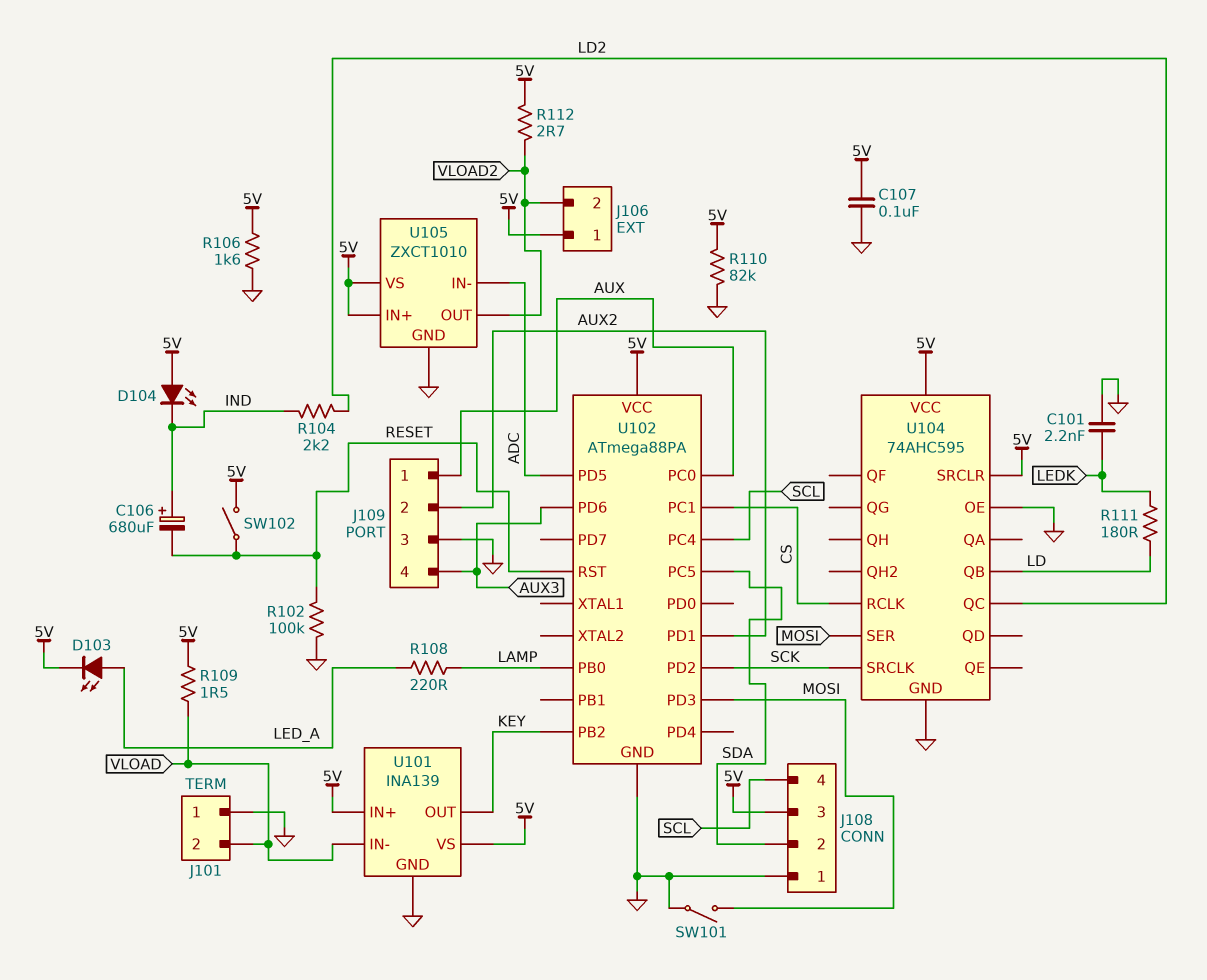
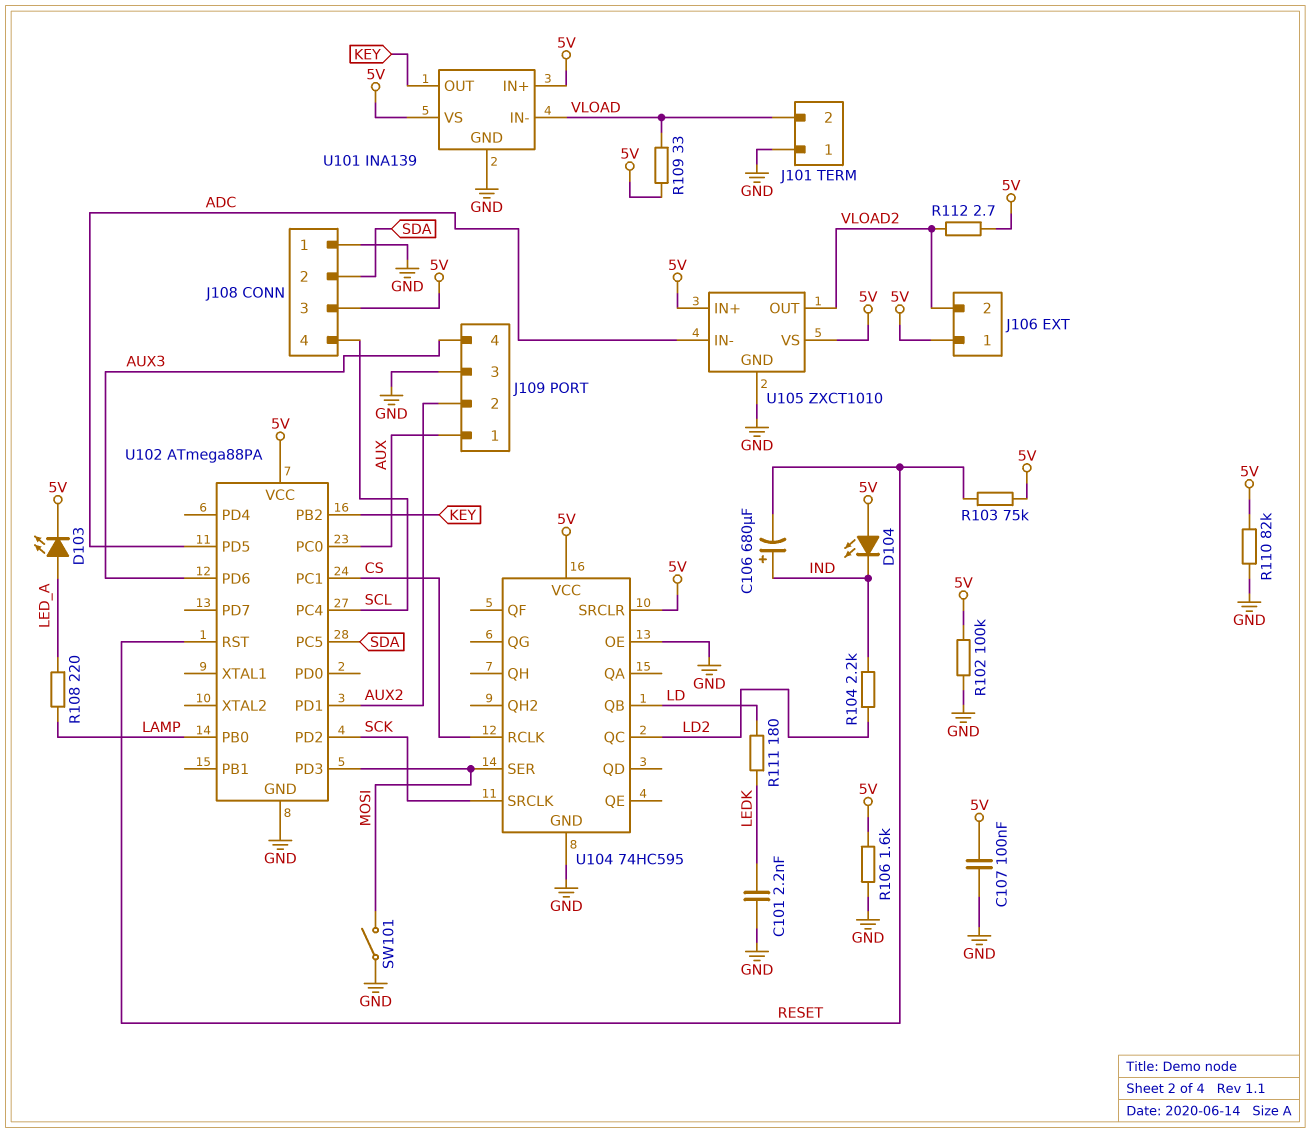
R102: 100k (GND, RESET) -> 100k (5V, GND)
R103: none -> 75k (5V, RESET)
R109: 1.5 (5V, VLOAD) -> 33 (5V, VLOAD)
SW102: switch (5V, RESET) -> none
U104: 74AHC595 -> 74HC595

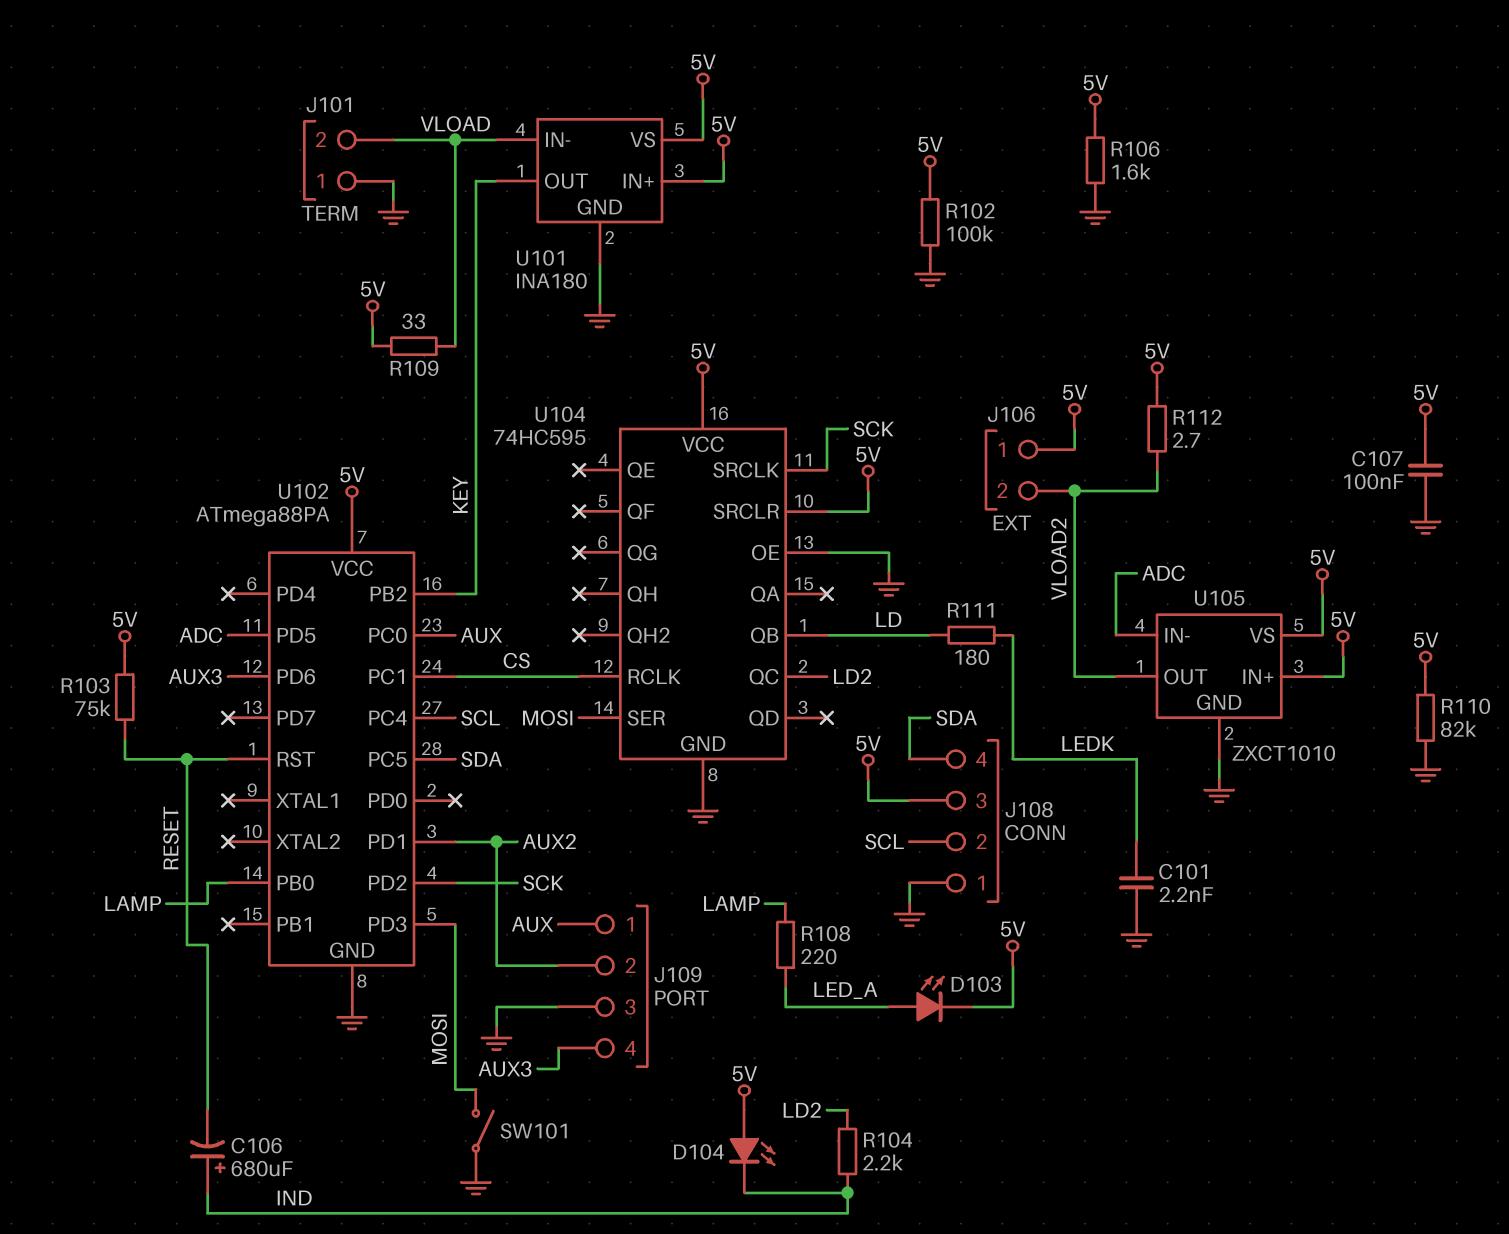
J108 pin 2: SDA -> SCL
J108 pin 4: SCL -> SDA
U101: INA139 -> INA180

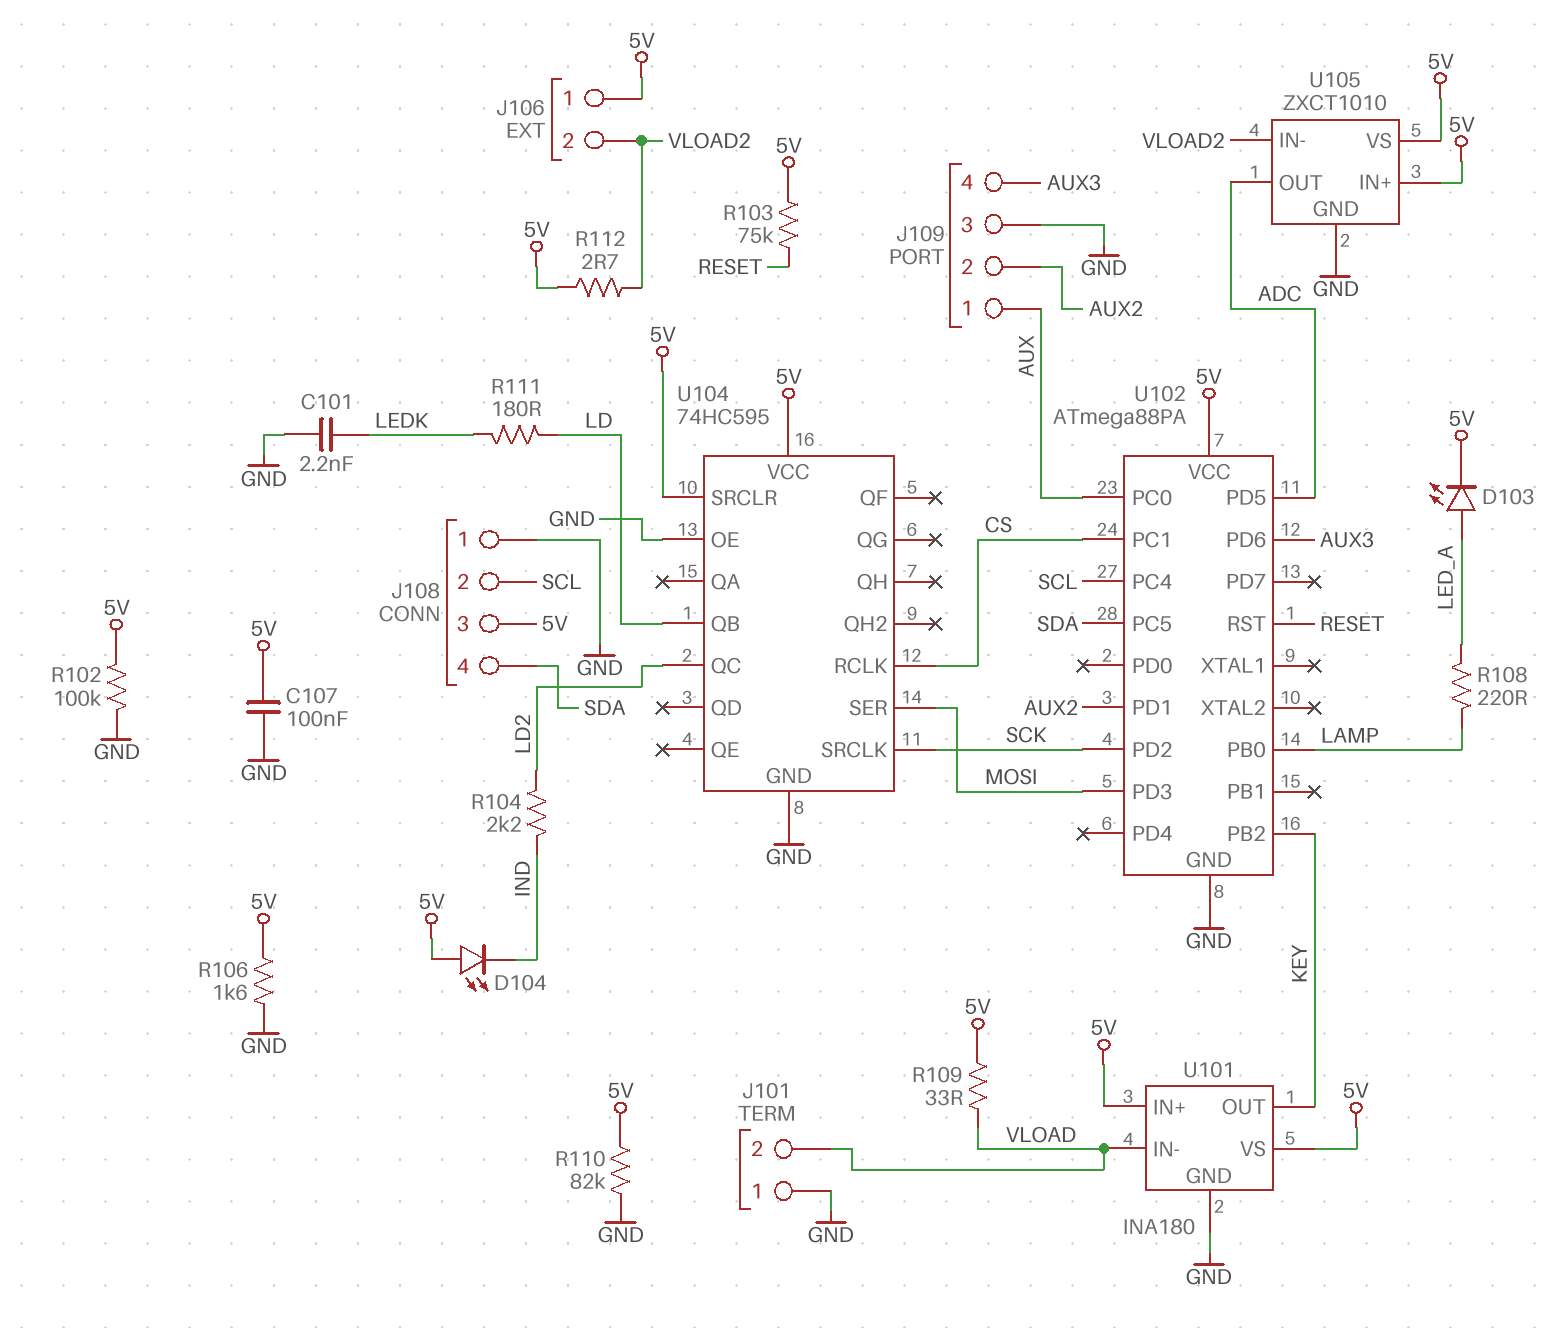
C106: 680uF (plus IND, minus RESET) -> none
SW101: switch (GND, MOSI) -> none
U105 pin IN-: ADC -> VLOAD2
U105 pin OUT: VLOAD2 -> ADC

